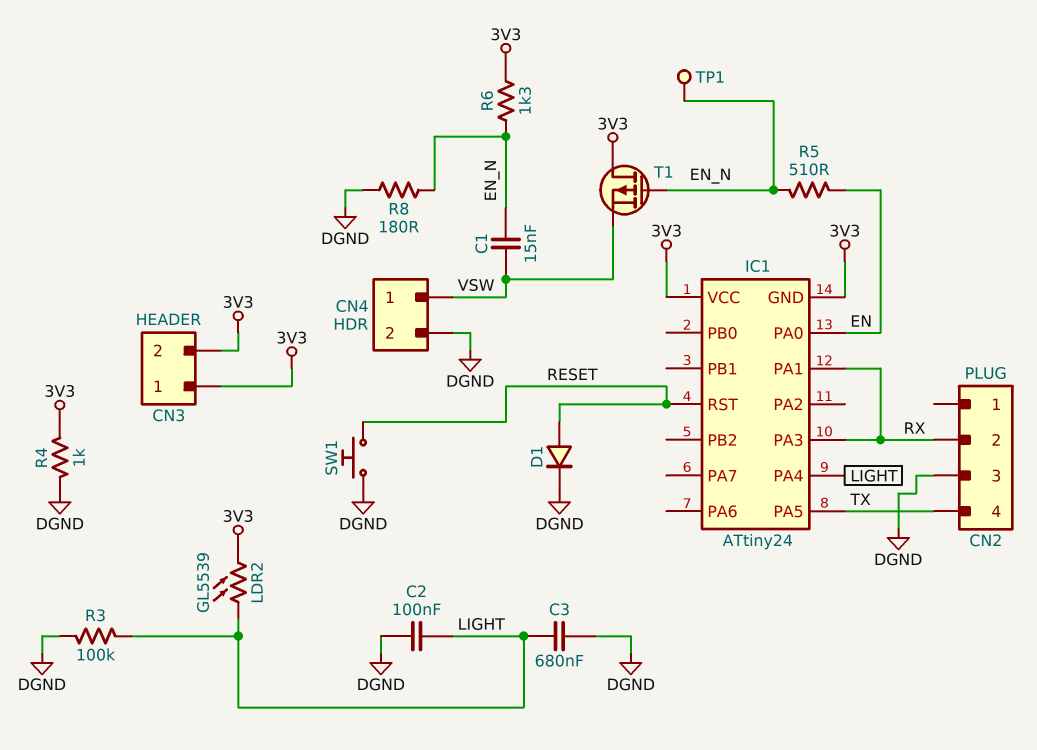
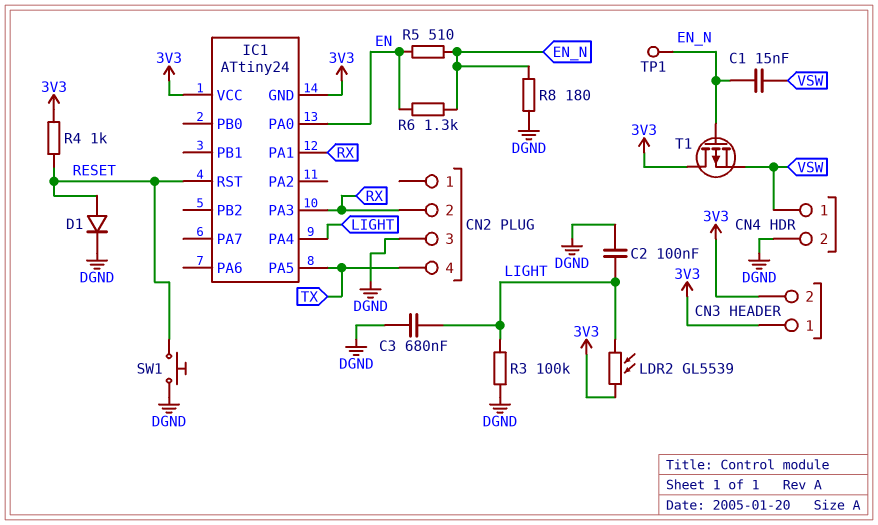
R4: 1k (3V3, DGND) -> 1k (3V3, RESET)
R6: 1.3k (3V3, EN_N) -> 1.3k (EN, EN_N)

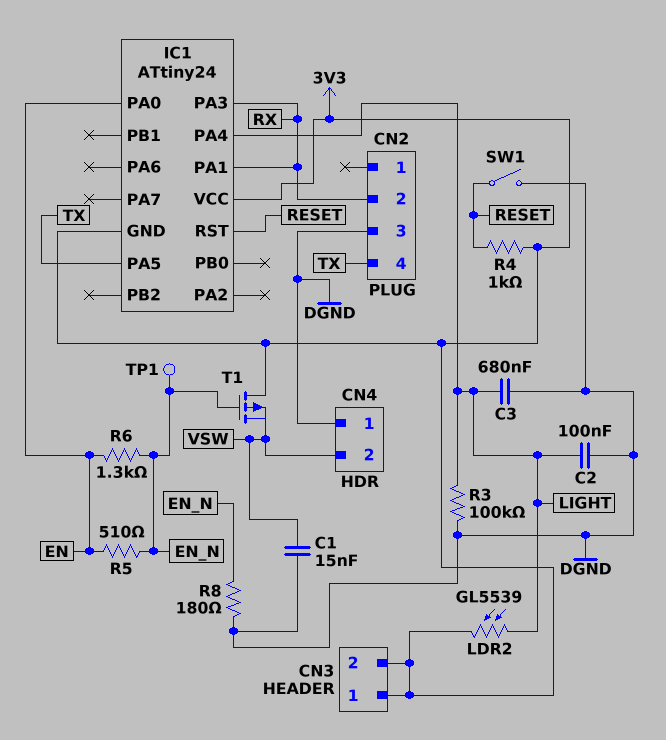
C1: 15nF (EN_N, VSW) -> 15nF (DGND, VSW)
CN4 pin 1: VSW -> DGND
CN4 pin 2: DGND -> VSW
D1: diode (A RESET, K DGND) -> none
SW1: button (DGND, RESET) -> switch (DGND, RESET)

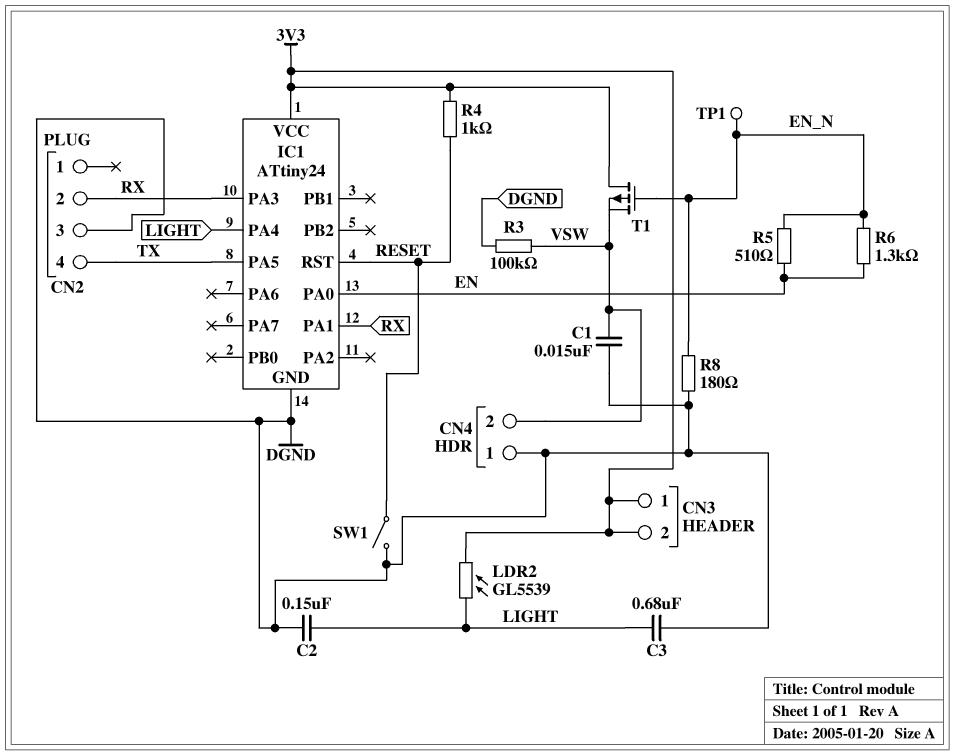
C2: 100nF (DGND, LIGHT) -> 150nF (DGND, LIGHT)
IC1 pin GND: 3V3 -> DGND
R3: 100k (DGND, LIGHT) -> 100k (DGND, VSW)

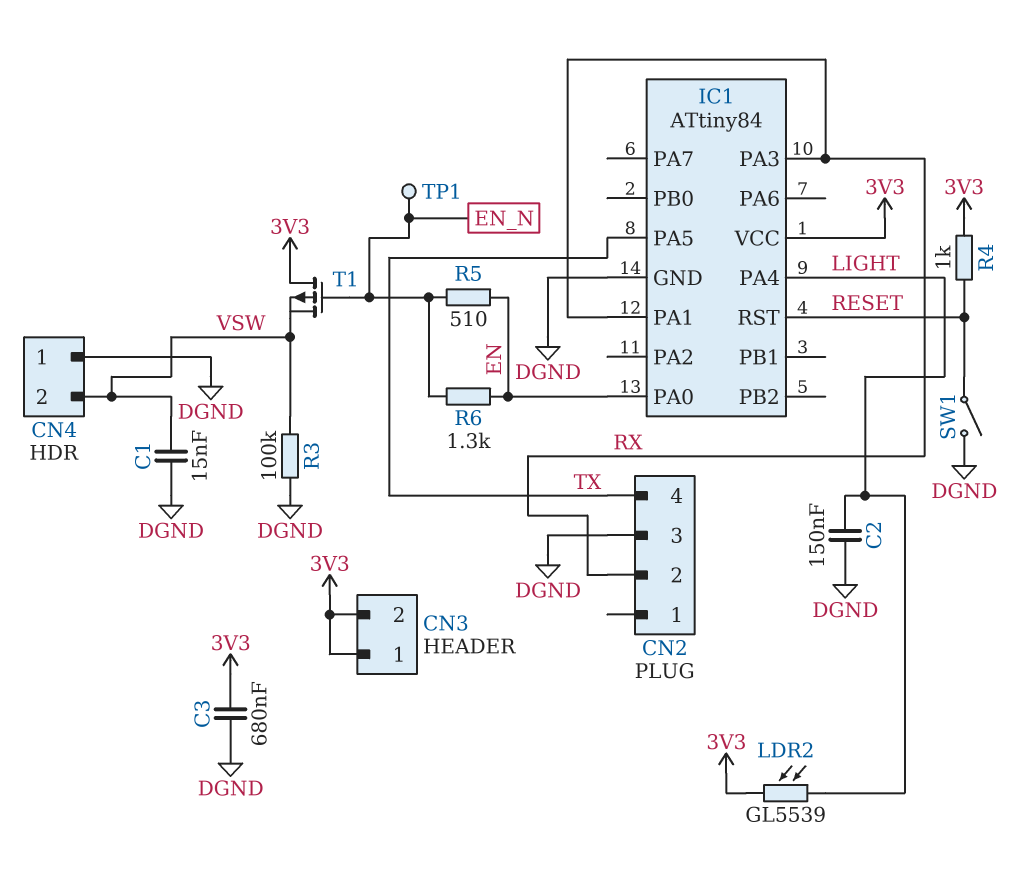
C3: 680nF (DGND, LIGHT) -> 680nF (3V3, DGND)
IC1: ATtiny24 -> ATtiny84
R8: 180 (DGND, EN_N) -> none

